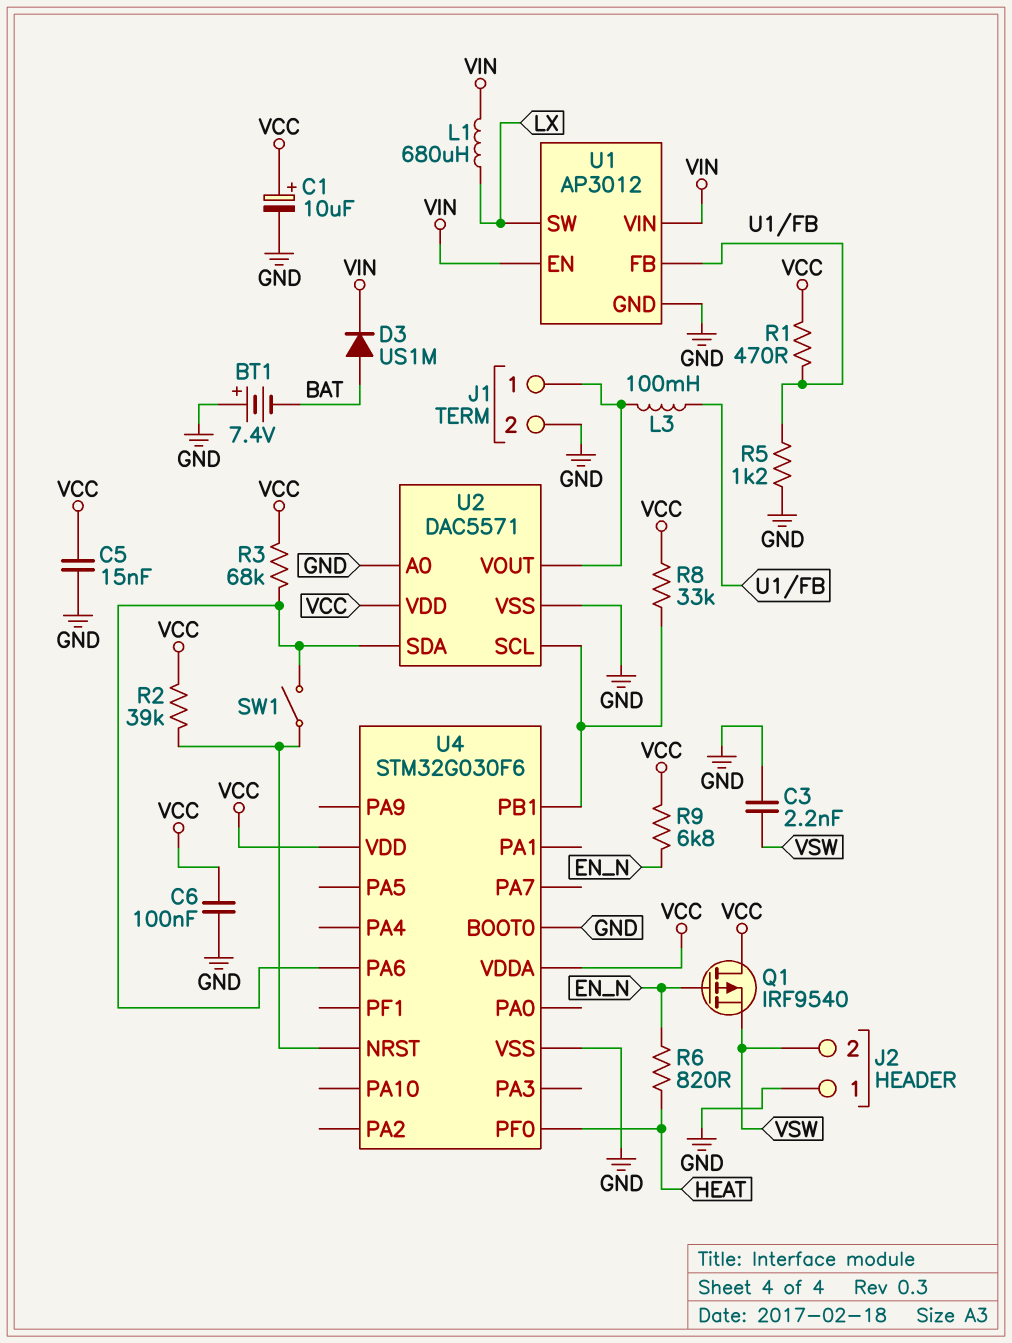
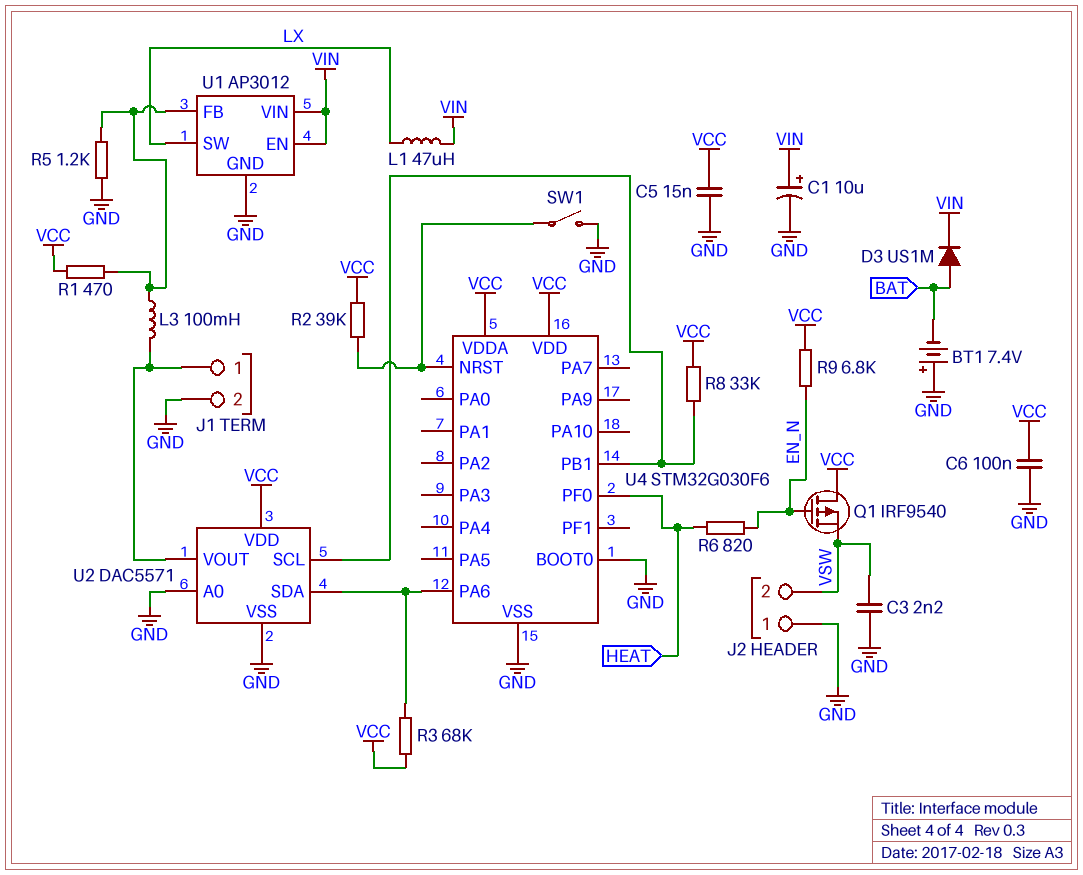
C1: 10uF (plus VCC, minus GND) -> 10uF (plus VIN, minus GND)
L1: 680uH (LX, VIN) -> 47uH (LX, VIN)
SW1: switch (U2/SDA, U4/NRST) -> switch (GND, U4/NRST)

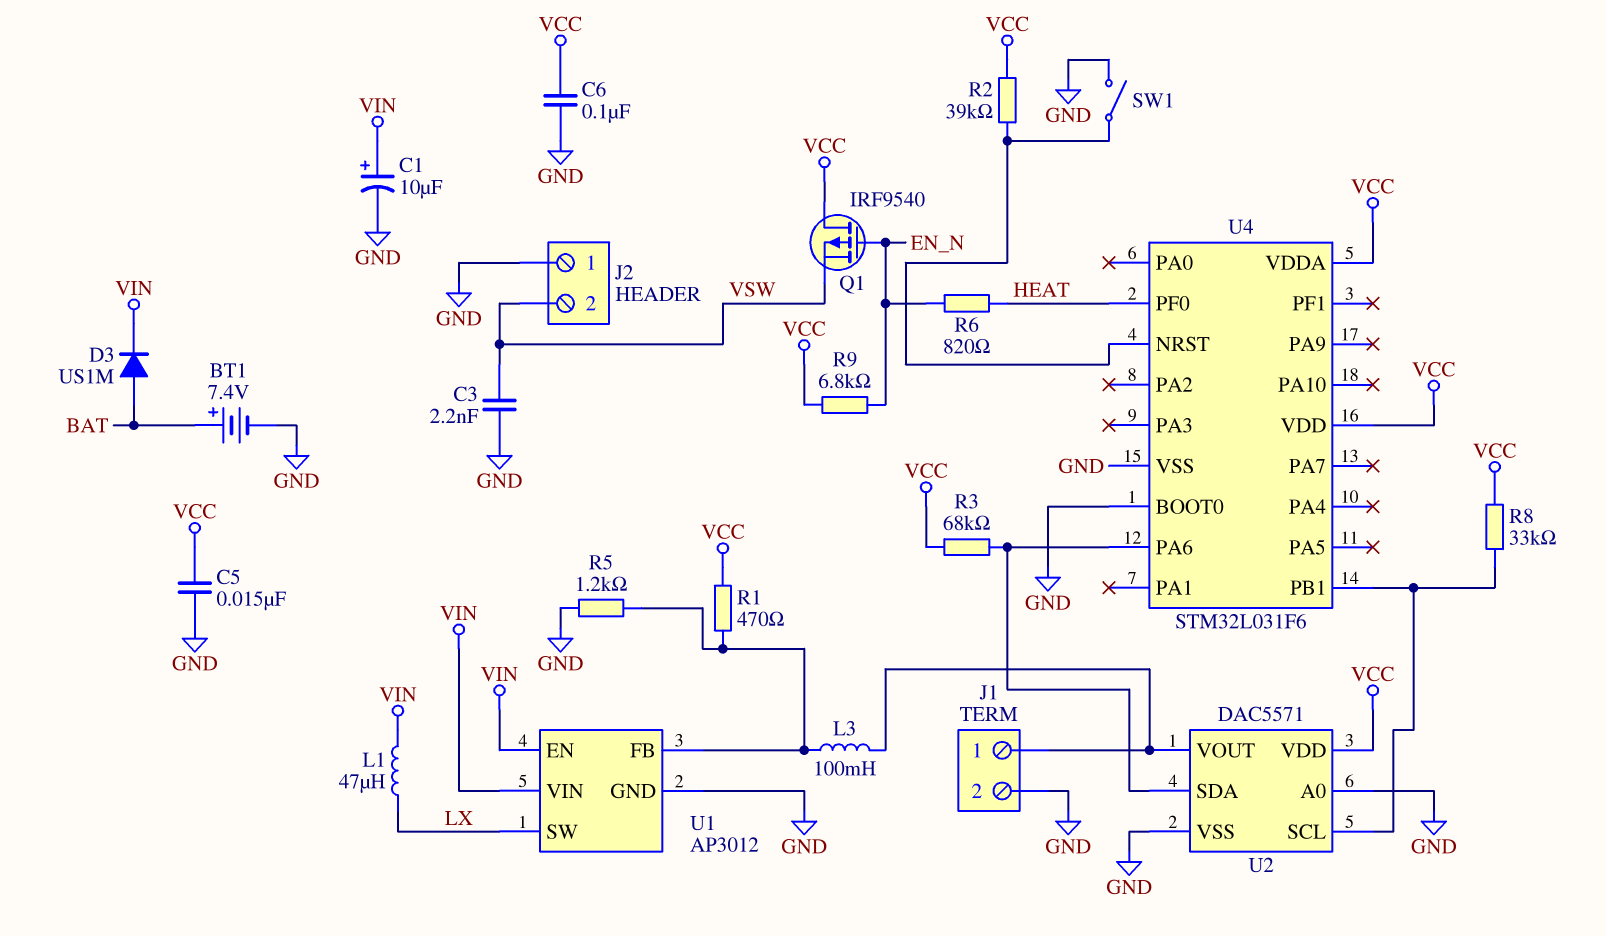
BT1: 7.4V (plus GND, minus BAT) -> 7.4V (plus BAT, minus GND)
U4: STM32G030F6 -> STM32L031F6

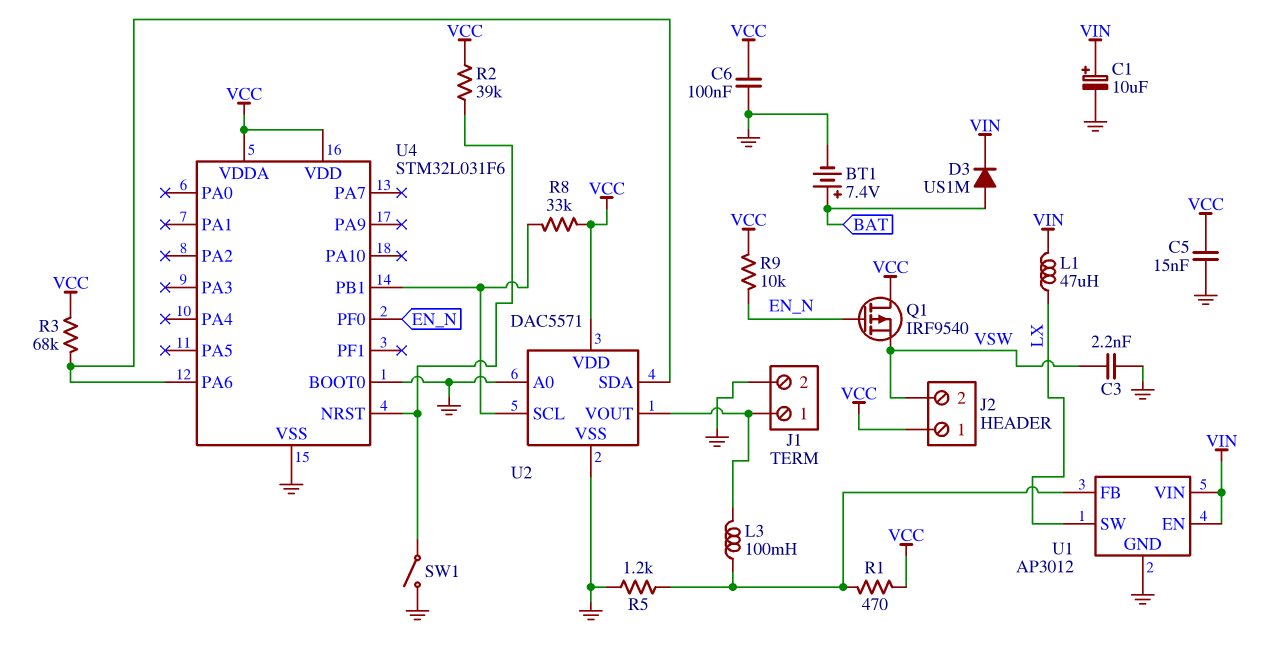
J2 pin 1: GND -> VCC
R6: 820 (EN_N, HEAT) -> none
R9: 6.8k (EN_N, VCC) -> 10k (EN_N, VCC)
U4 pin PF0: HEAT -> EN_N

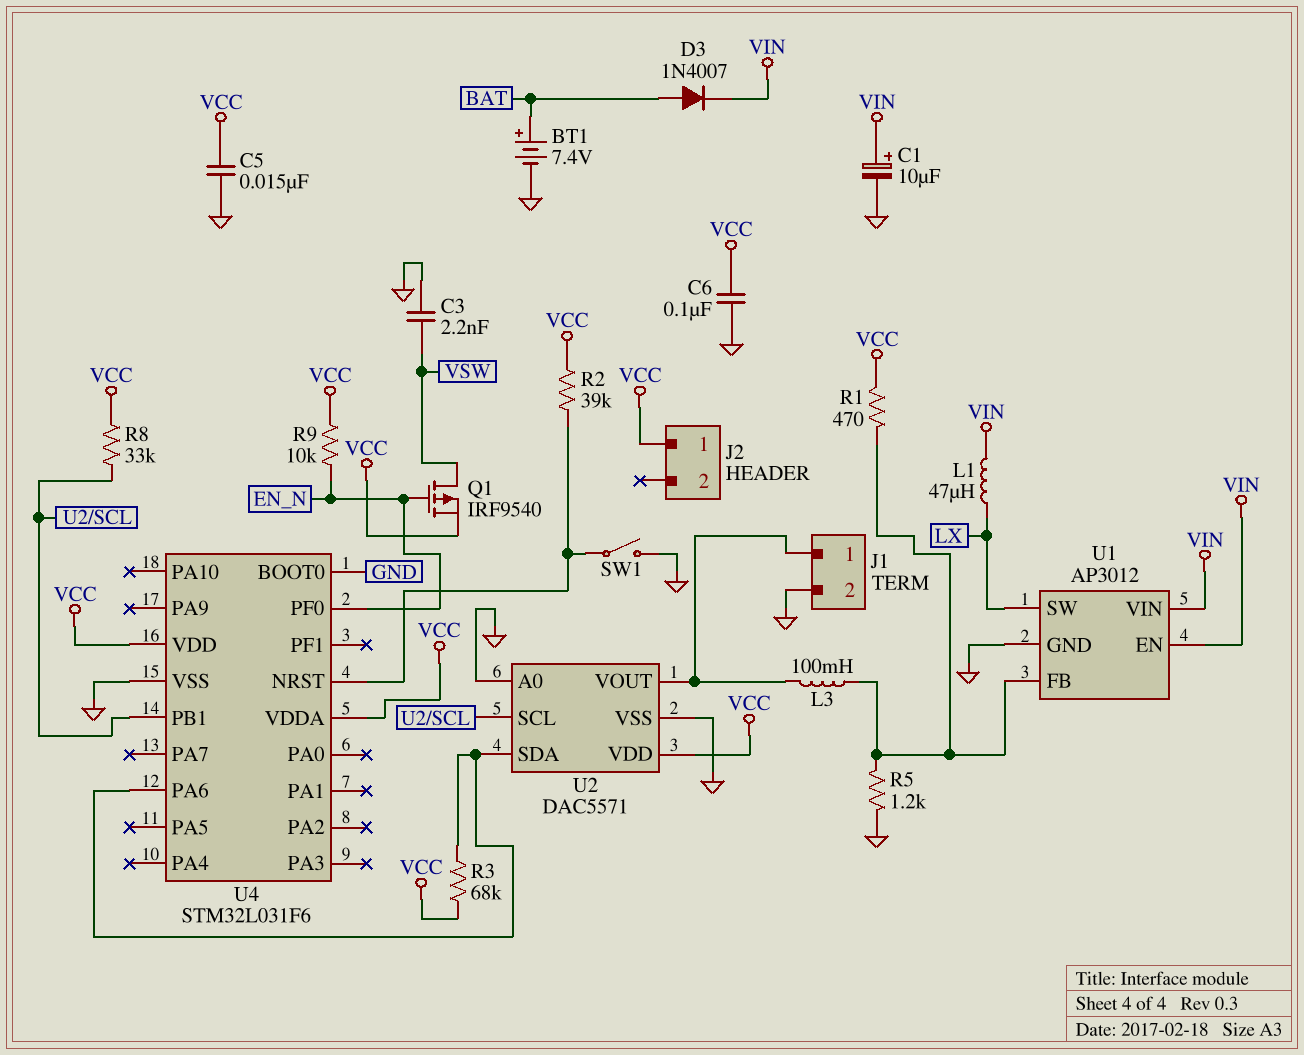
D3: diode US1M (A BAT, K VIN) -> diode 1N4007 (A BAT, K VIN)
J2 pin 2: VSW -> none
Q1: PMOS IRF9540 (G EN_N, D VCC, S VSW) -> PMOS IRF9540 (G EN_N, D VSW, S VCC)

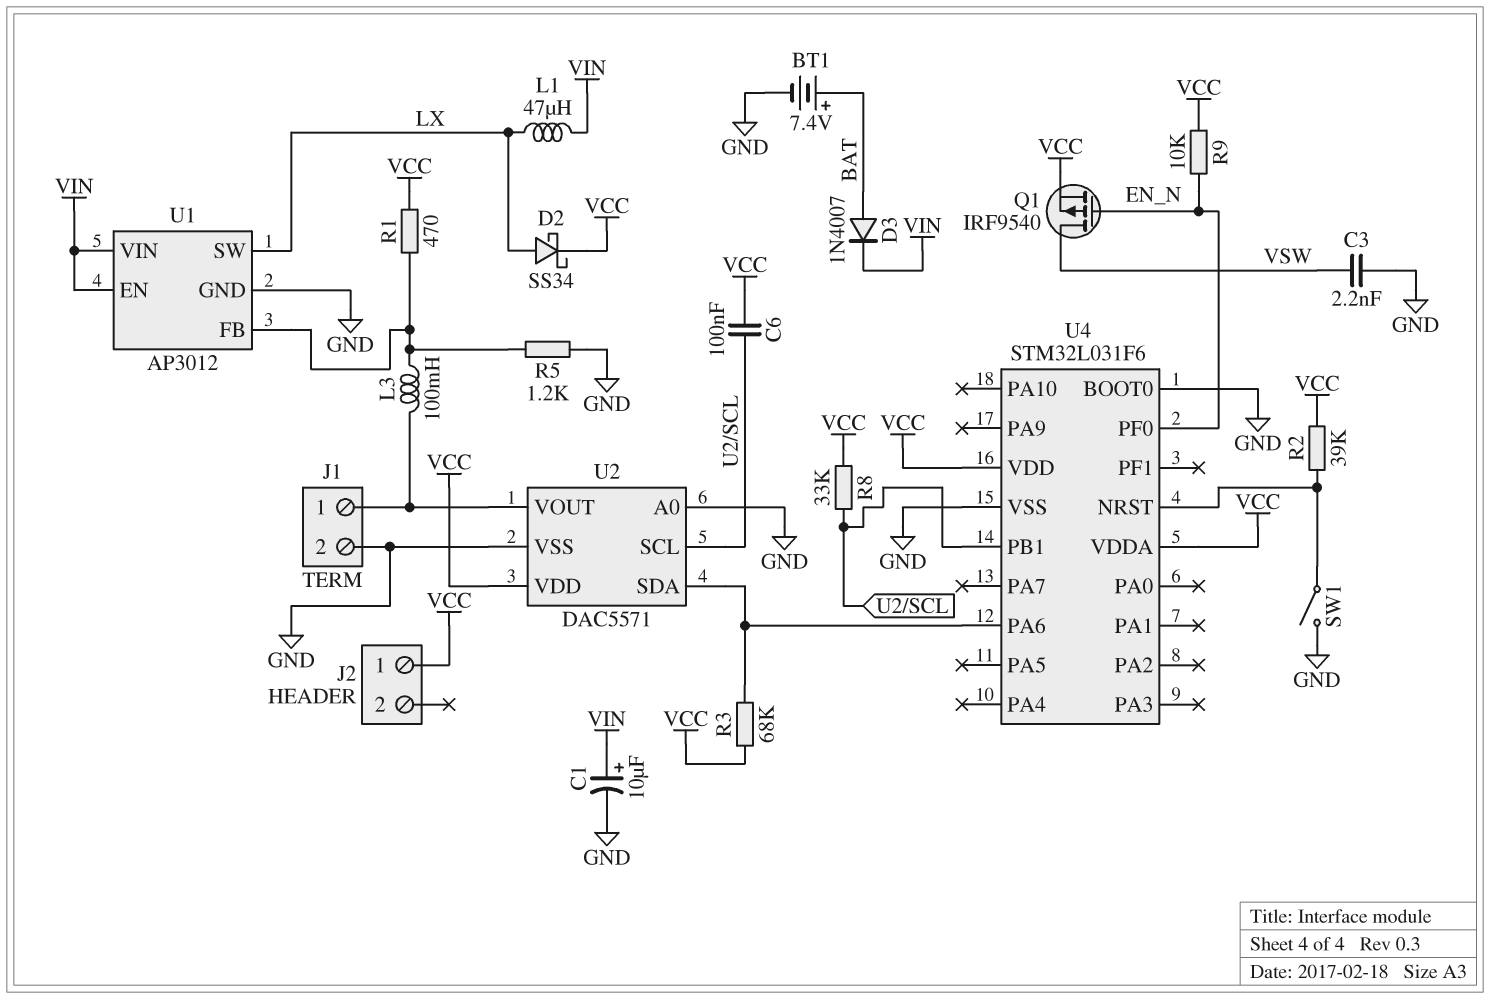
C5: 15nF (GND, VCC) -> none
C6: 100nF (GND, VCC) -> 100nF (U2/SCL, VCC)
D2: none -> schottky SS34 (A LX, K VCC)

